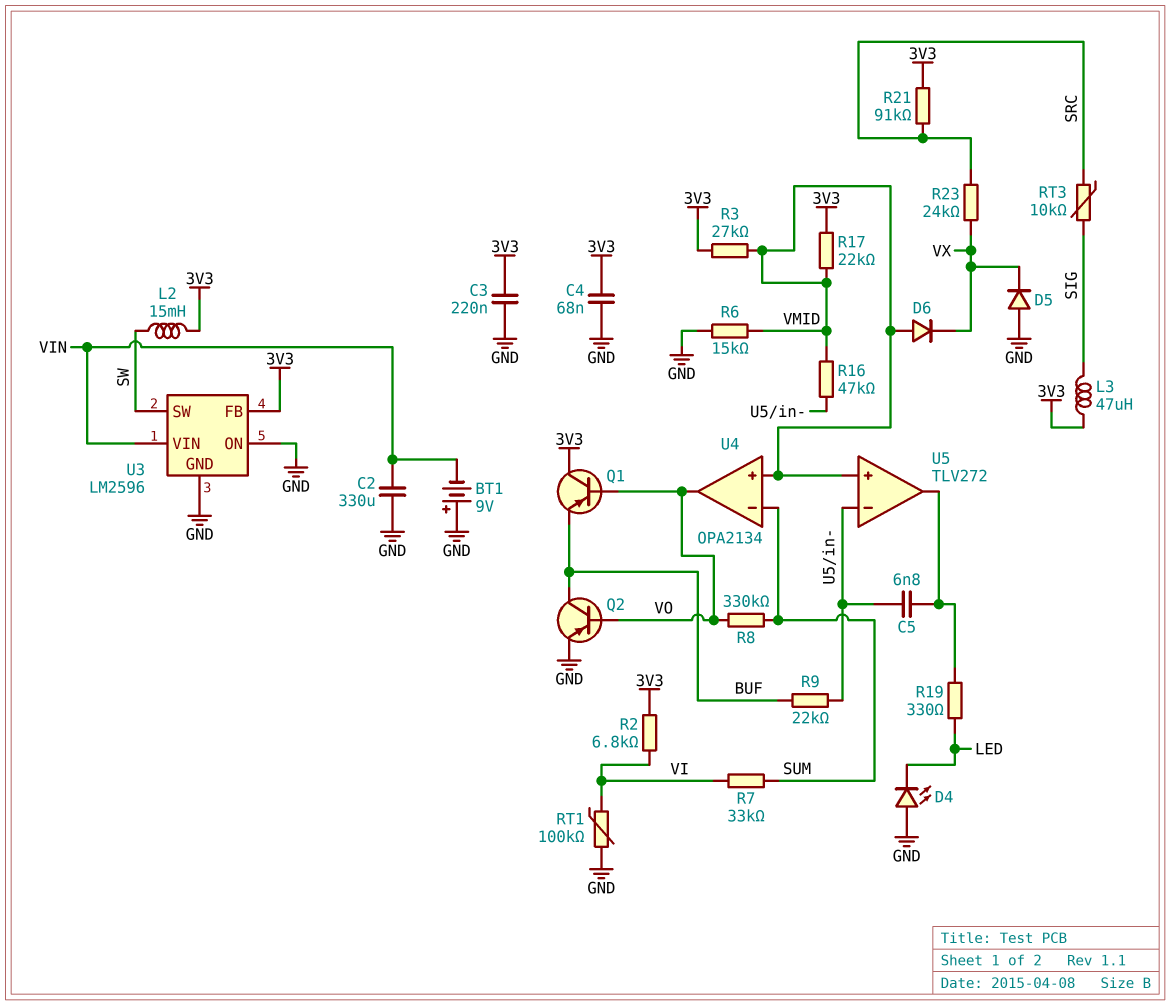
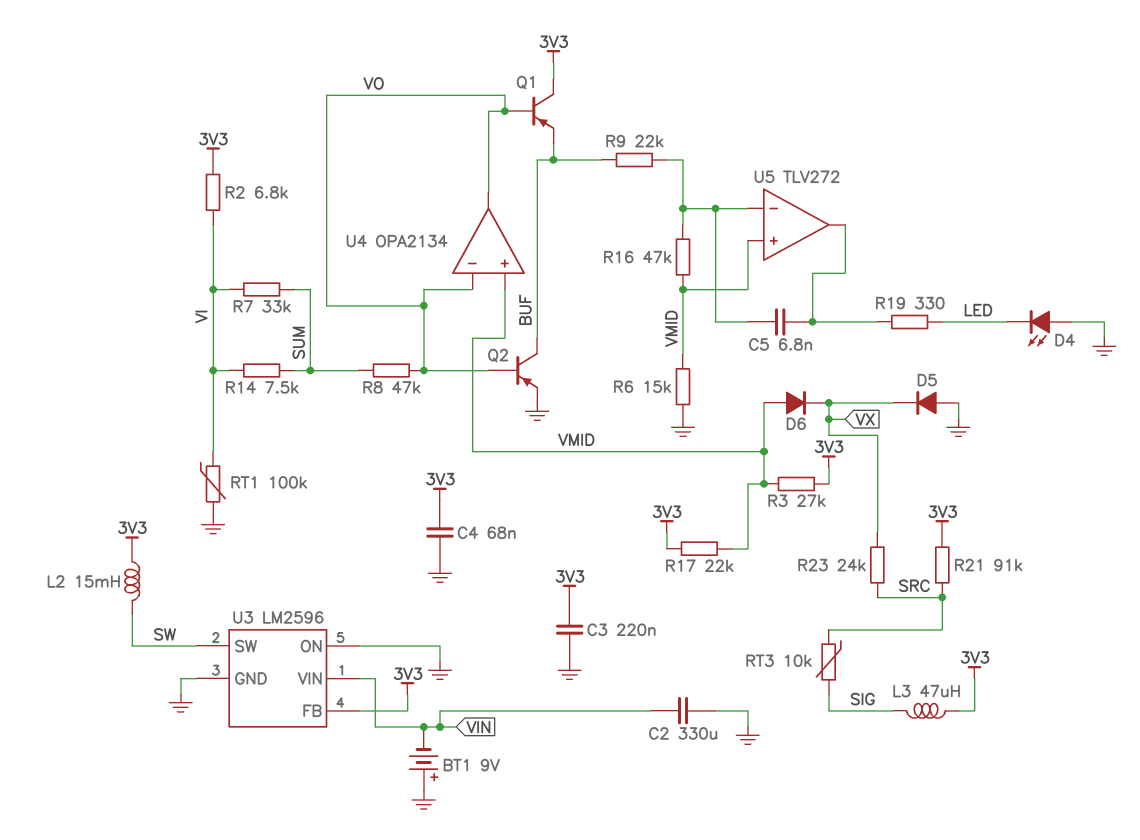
R8: 330k (SUM, VO) -> 47k (SUM, VO)
R14: none -> 7.5k (SUM, VI)
U4 pin in-: SUM -> VO

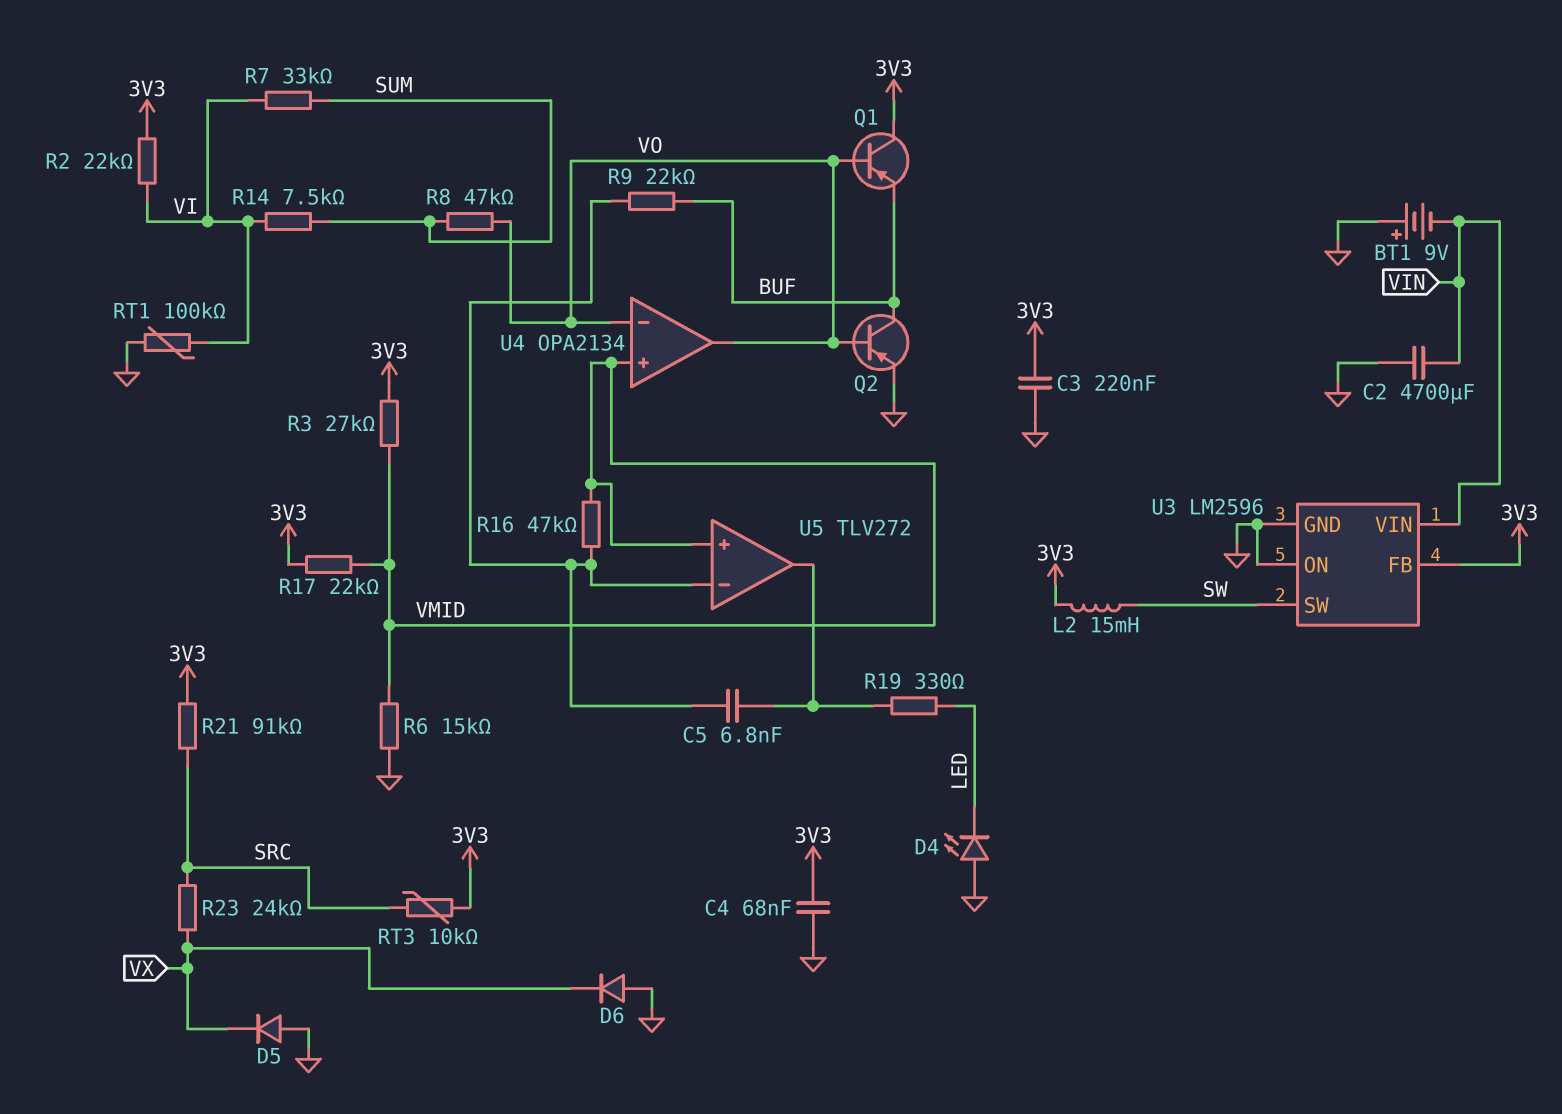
C2: 330uF (GND, VIN) -> 4700uF (GND, VIN)
D6: diode (A VMID, K VX) -> diode (A GND, K VX)
L3: 47uH (3V3, SIG) -> none
R2: 6.8k (3V3, VI) -> 22k (3V3, VI)
RT3: 10k (SIG, SRC) -> 10k (3V3, SRC)

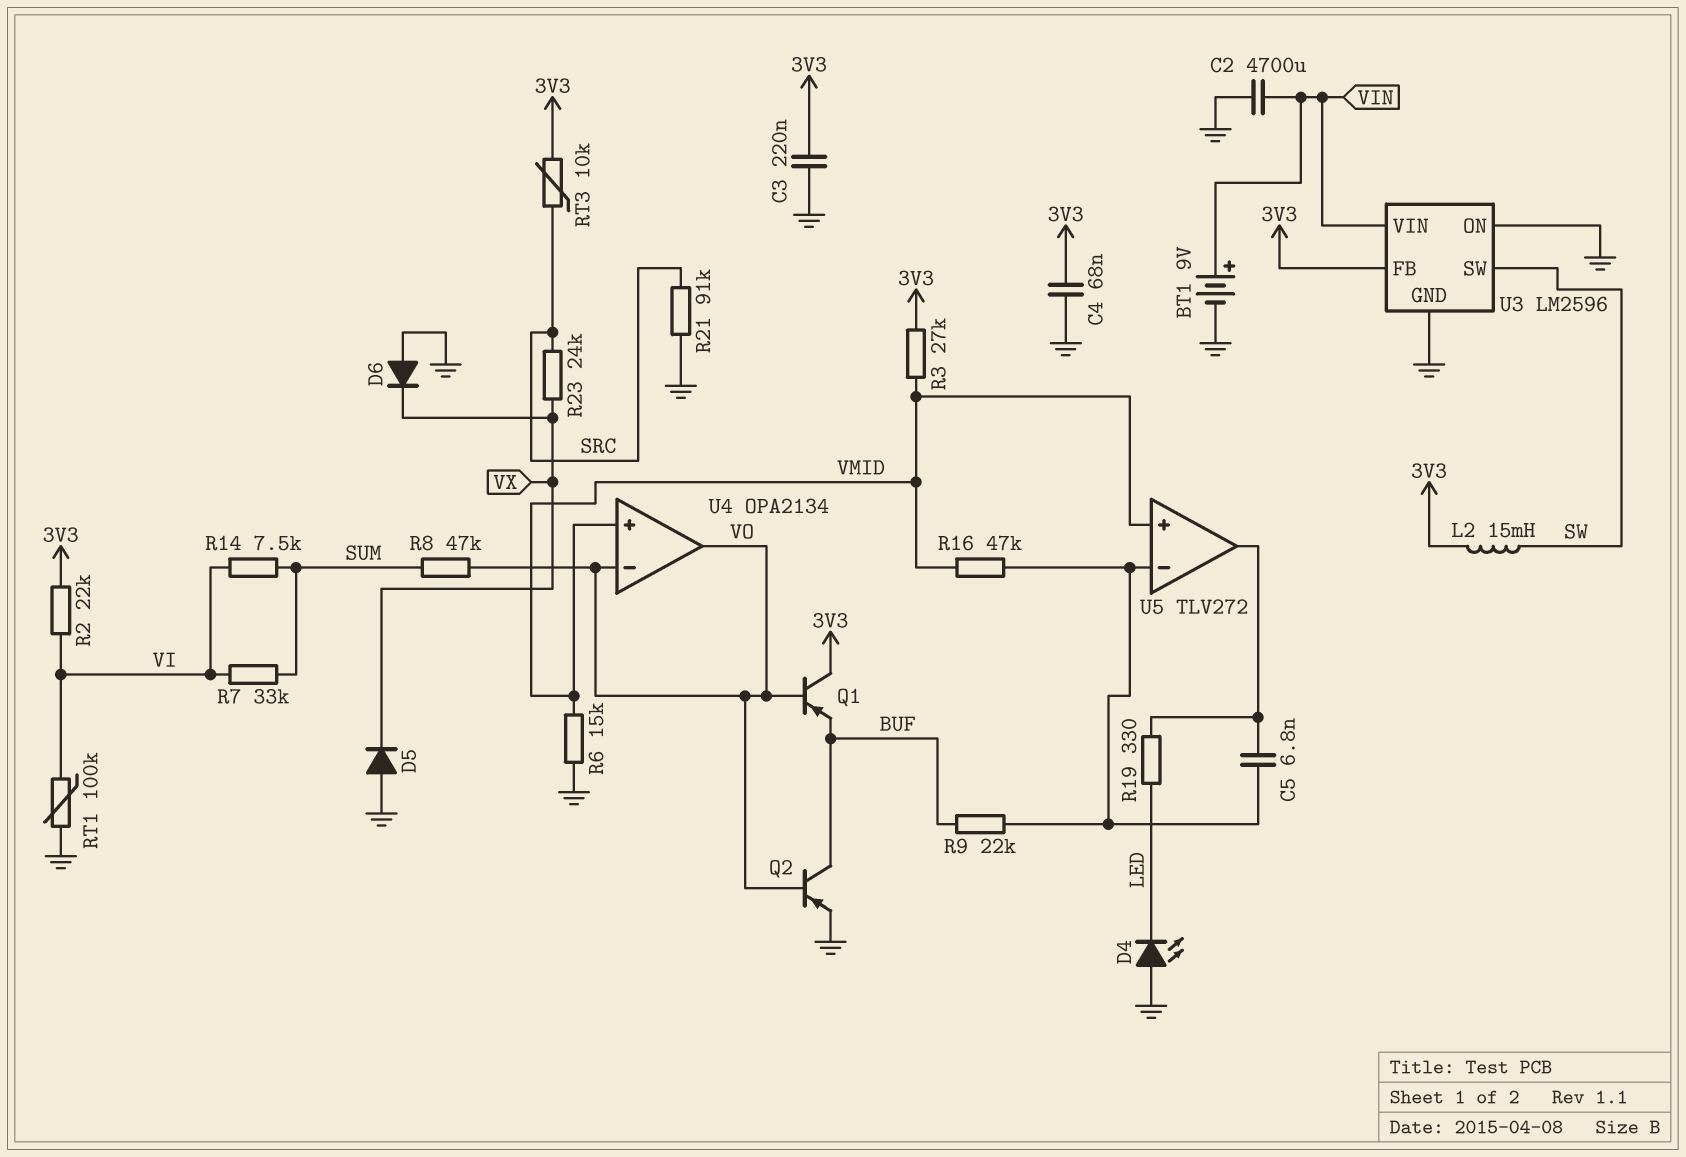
BT1: 9V (plus GND, minus VIN) -> 9V (plus VIN, minus GND)
R17: 22k (3V3, VMID) -> none
R21: 91k (3V3, SRC) -> 91k (GND, SRC)

